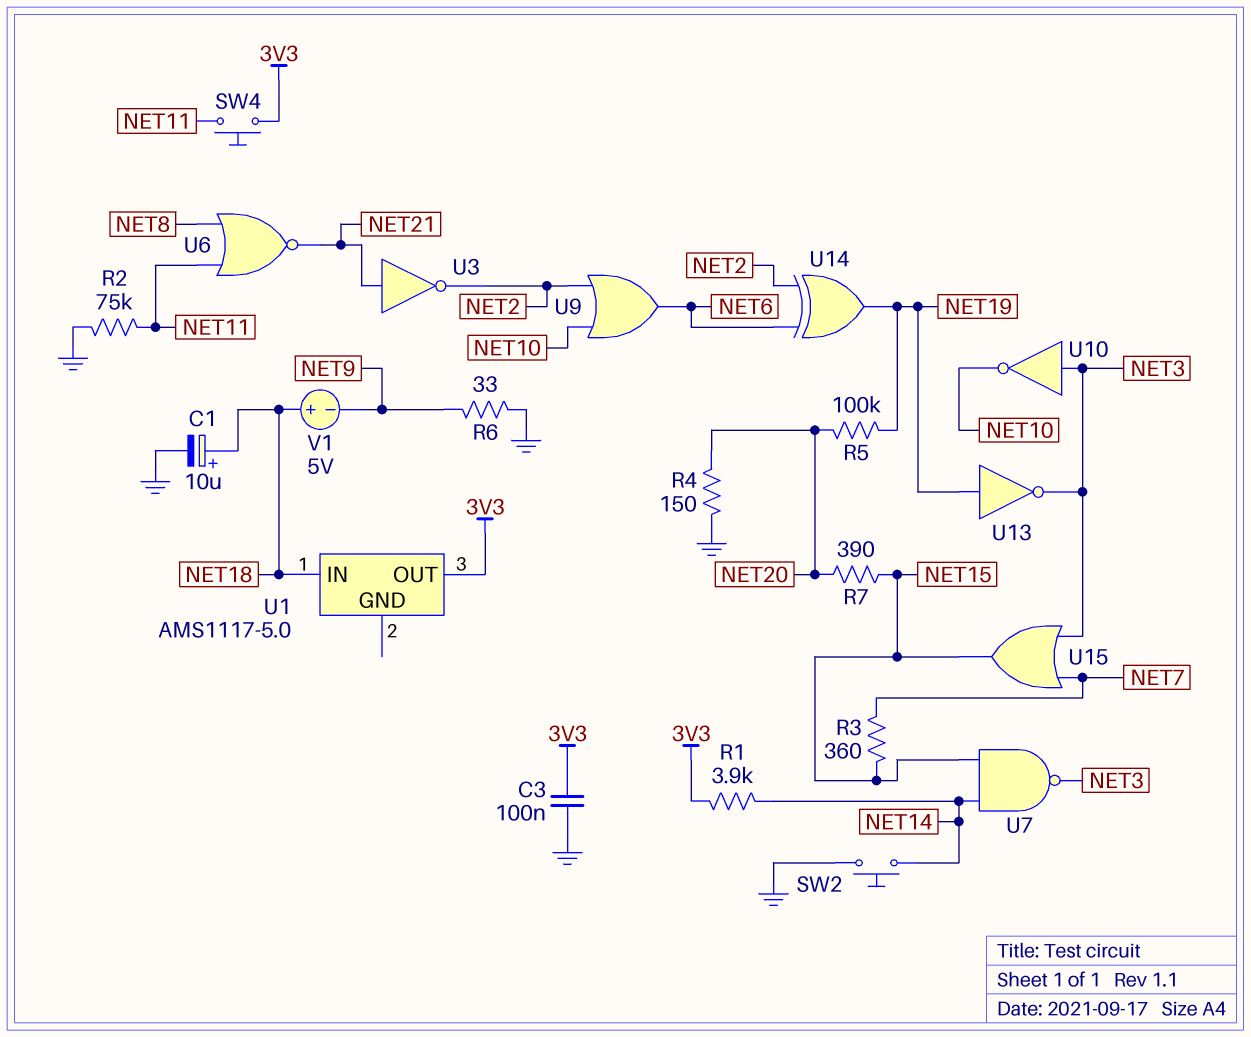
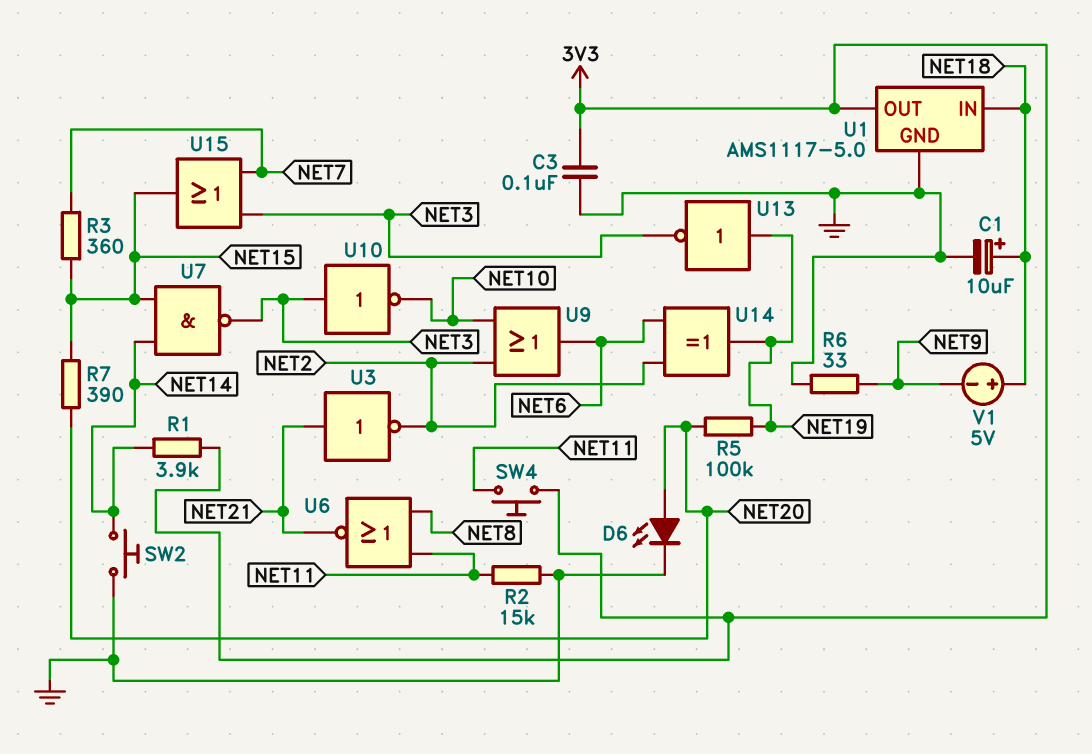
D6: none -> LED (A NET20, K GND)
R2: 75k (GND, NET11) -> 15k (GND, NET11)
R4: 150 (GND, NET20) -> none
U1 pin GND: none -> GND

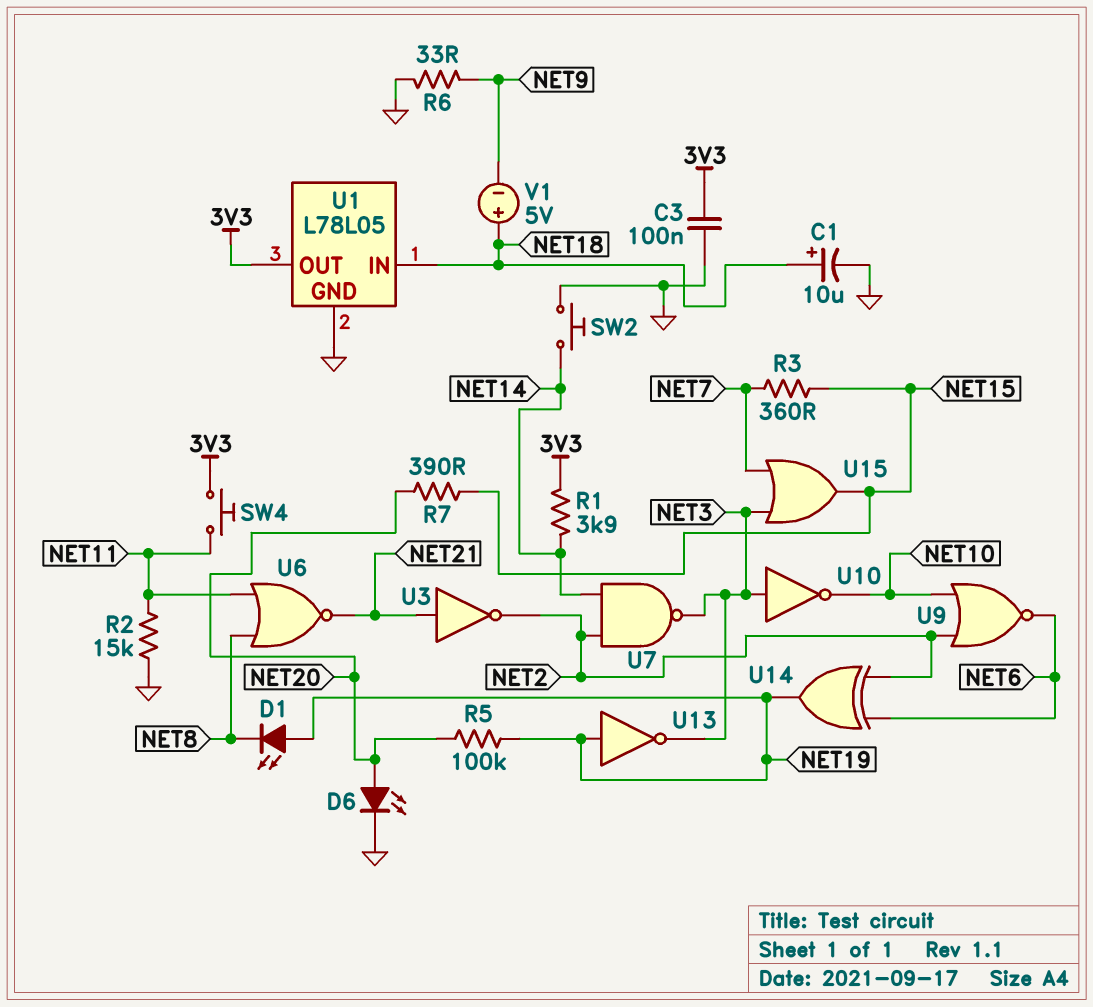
D1: none -> LED (A NET19, K NET8)
U1: AMS1117-5.0 -> L78L05
U7: NAND (in NET14, in NET15, out NET3) -> NAND (in NET2, in NET14, out NET3)
U9: OR (in NET2, in NET10, out NET6) -> NOR (in NET2, in NET10, out NET6)

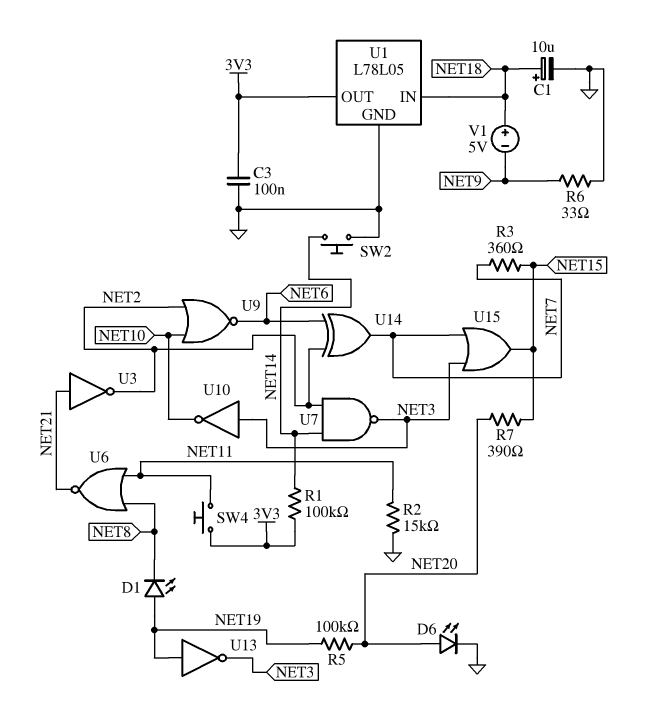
R1: 3.9k (3V3, NET14) -> 100k (3V3, NET14)
U14: XOR (in NET2, in NET6, out NET19) -> XOR (in NET2, in NET6, out NET7)

